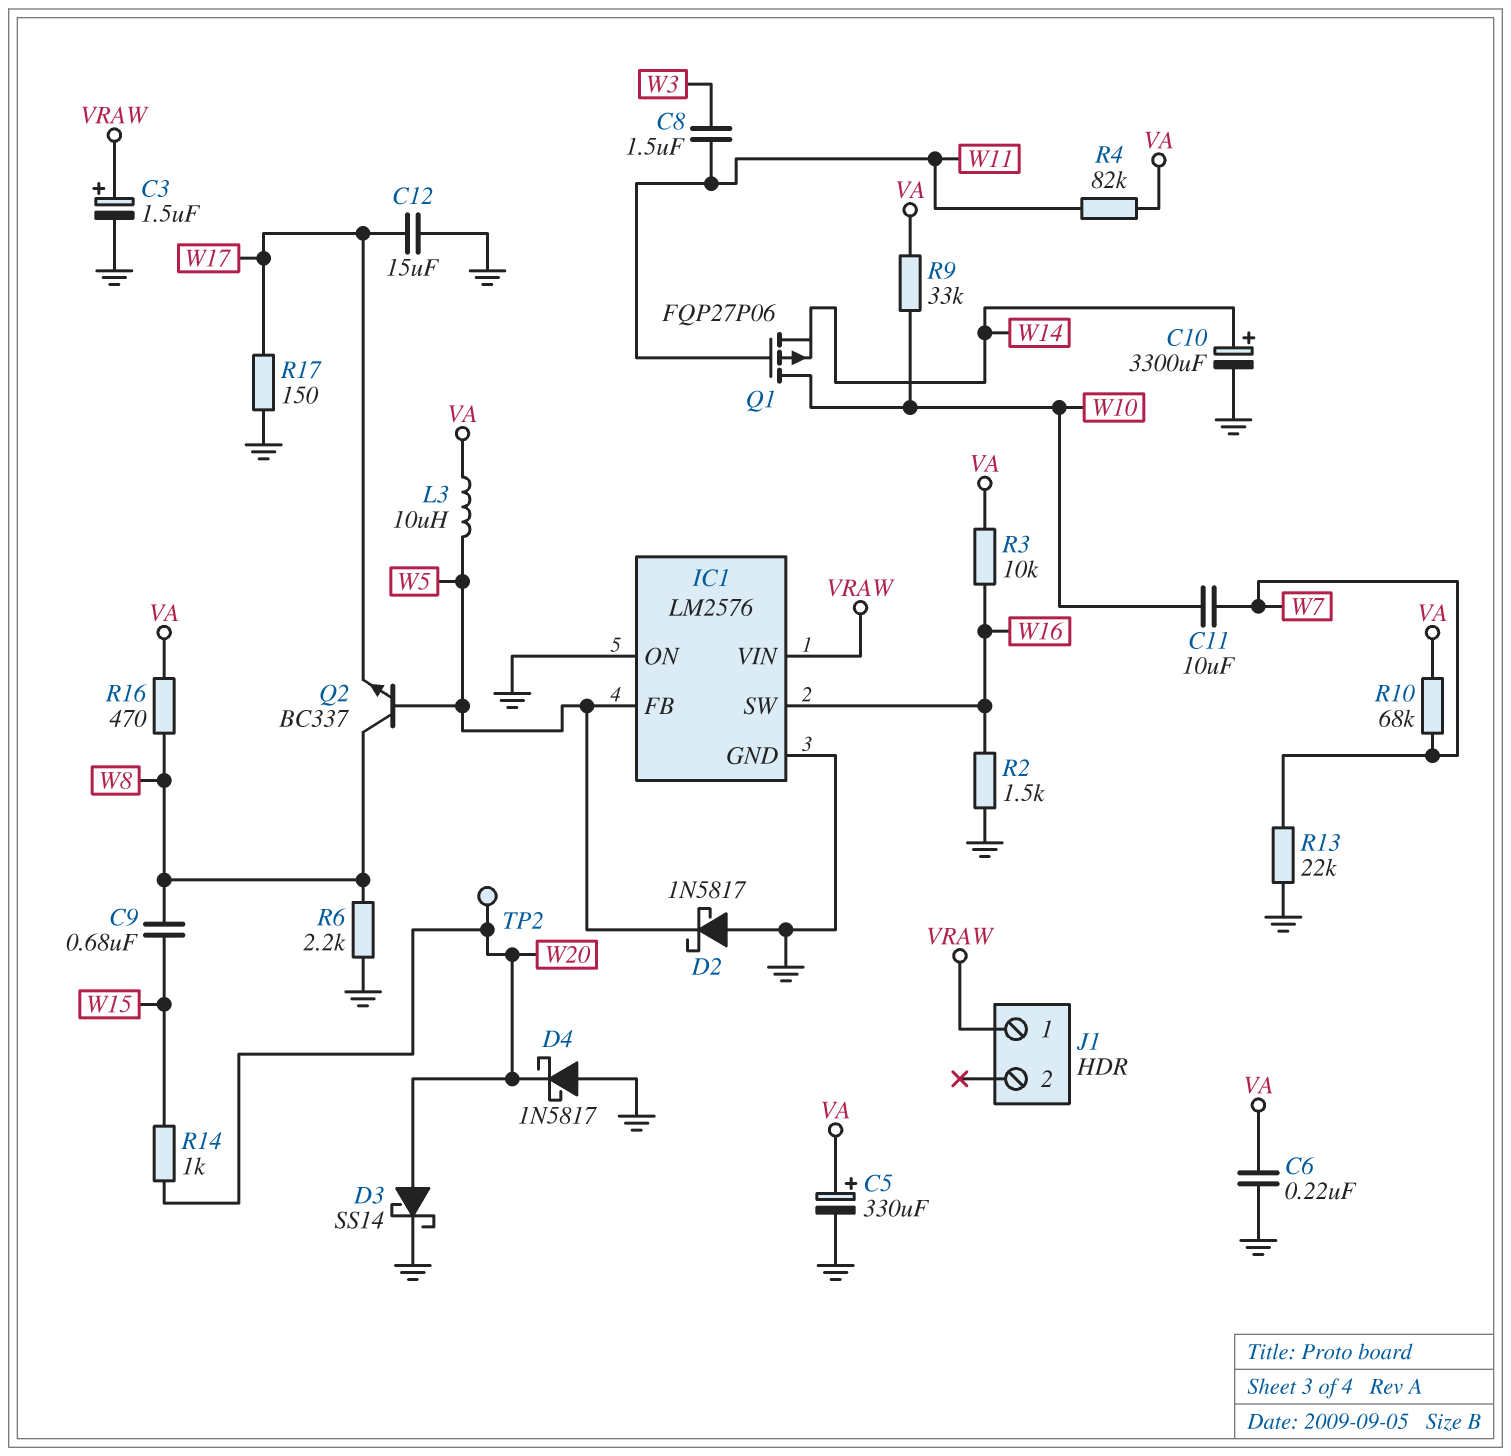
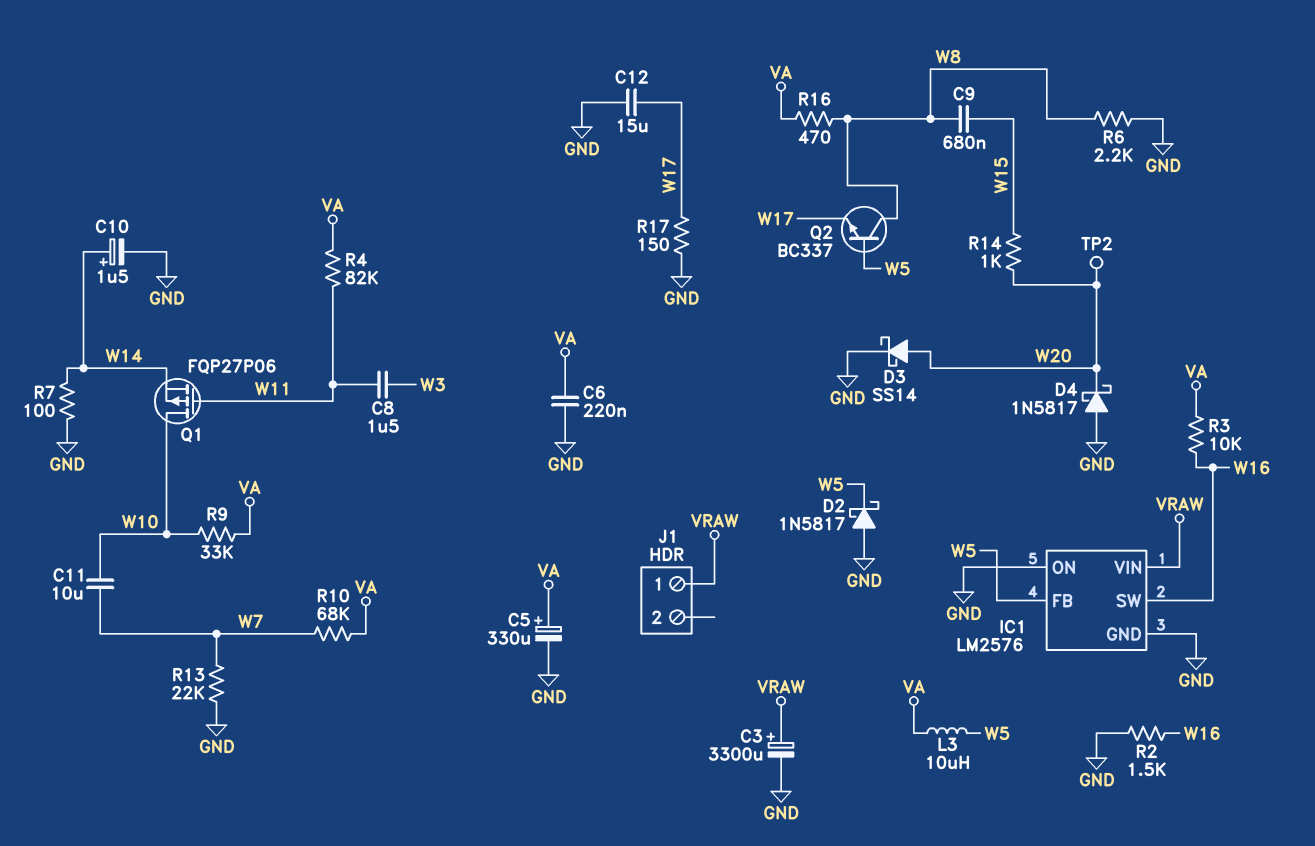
C3: 1.5uF (plus VRAW, minus GND) -> 3300uF (plus VRAW, minus GND)
C10: 3300uF (plus W14, minus GND) -> 1.5uF (plus W14, minus GND)
R7: none -> 100 (GND, W14)

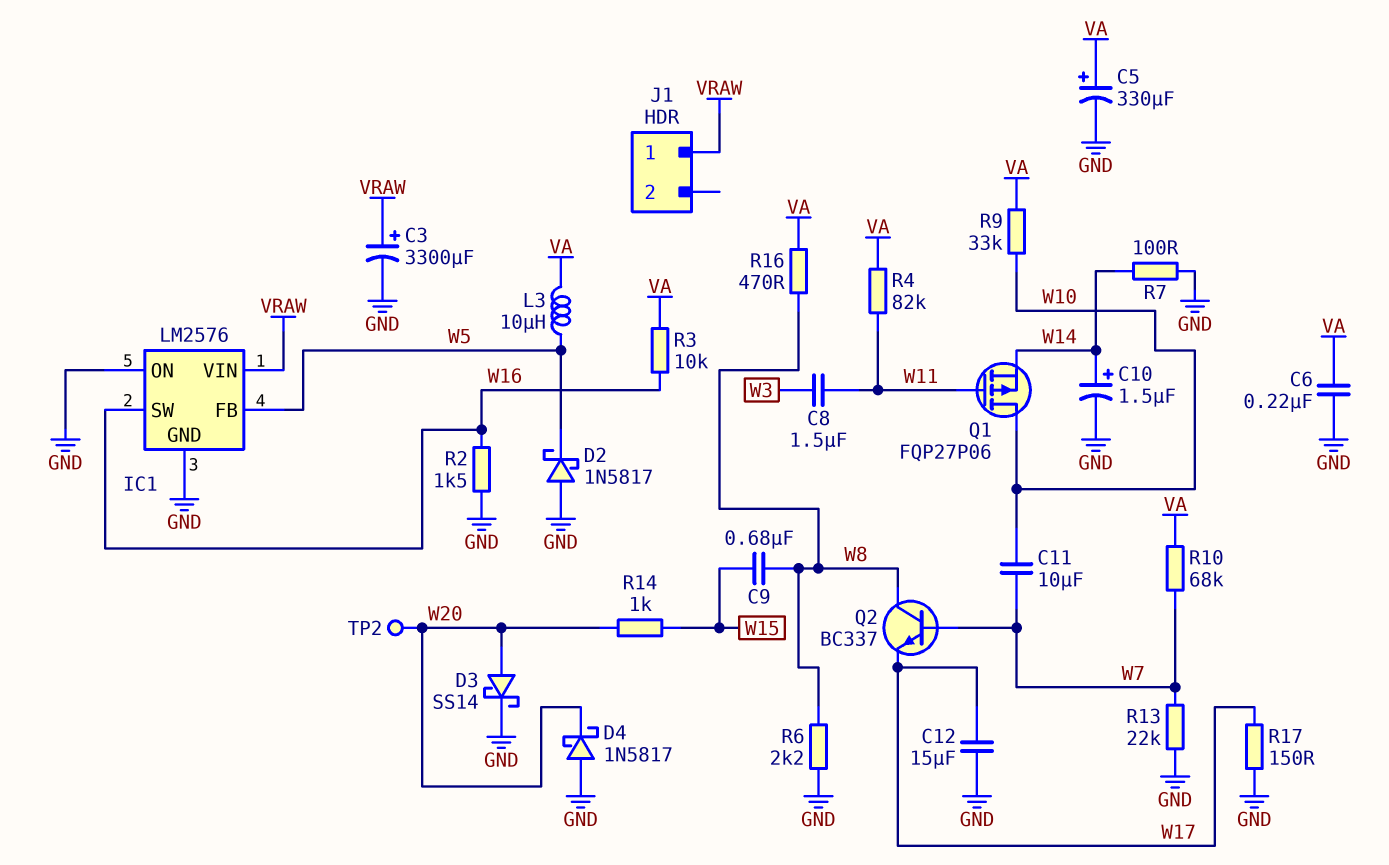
Q2: NPN BC337 (B W5, C W8, E W17) -> NPN BC337 (B W7, C W8, E W17)

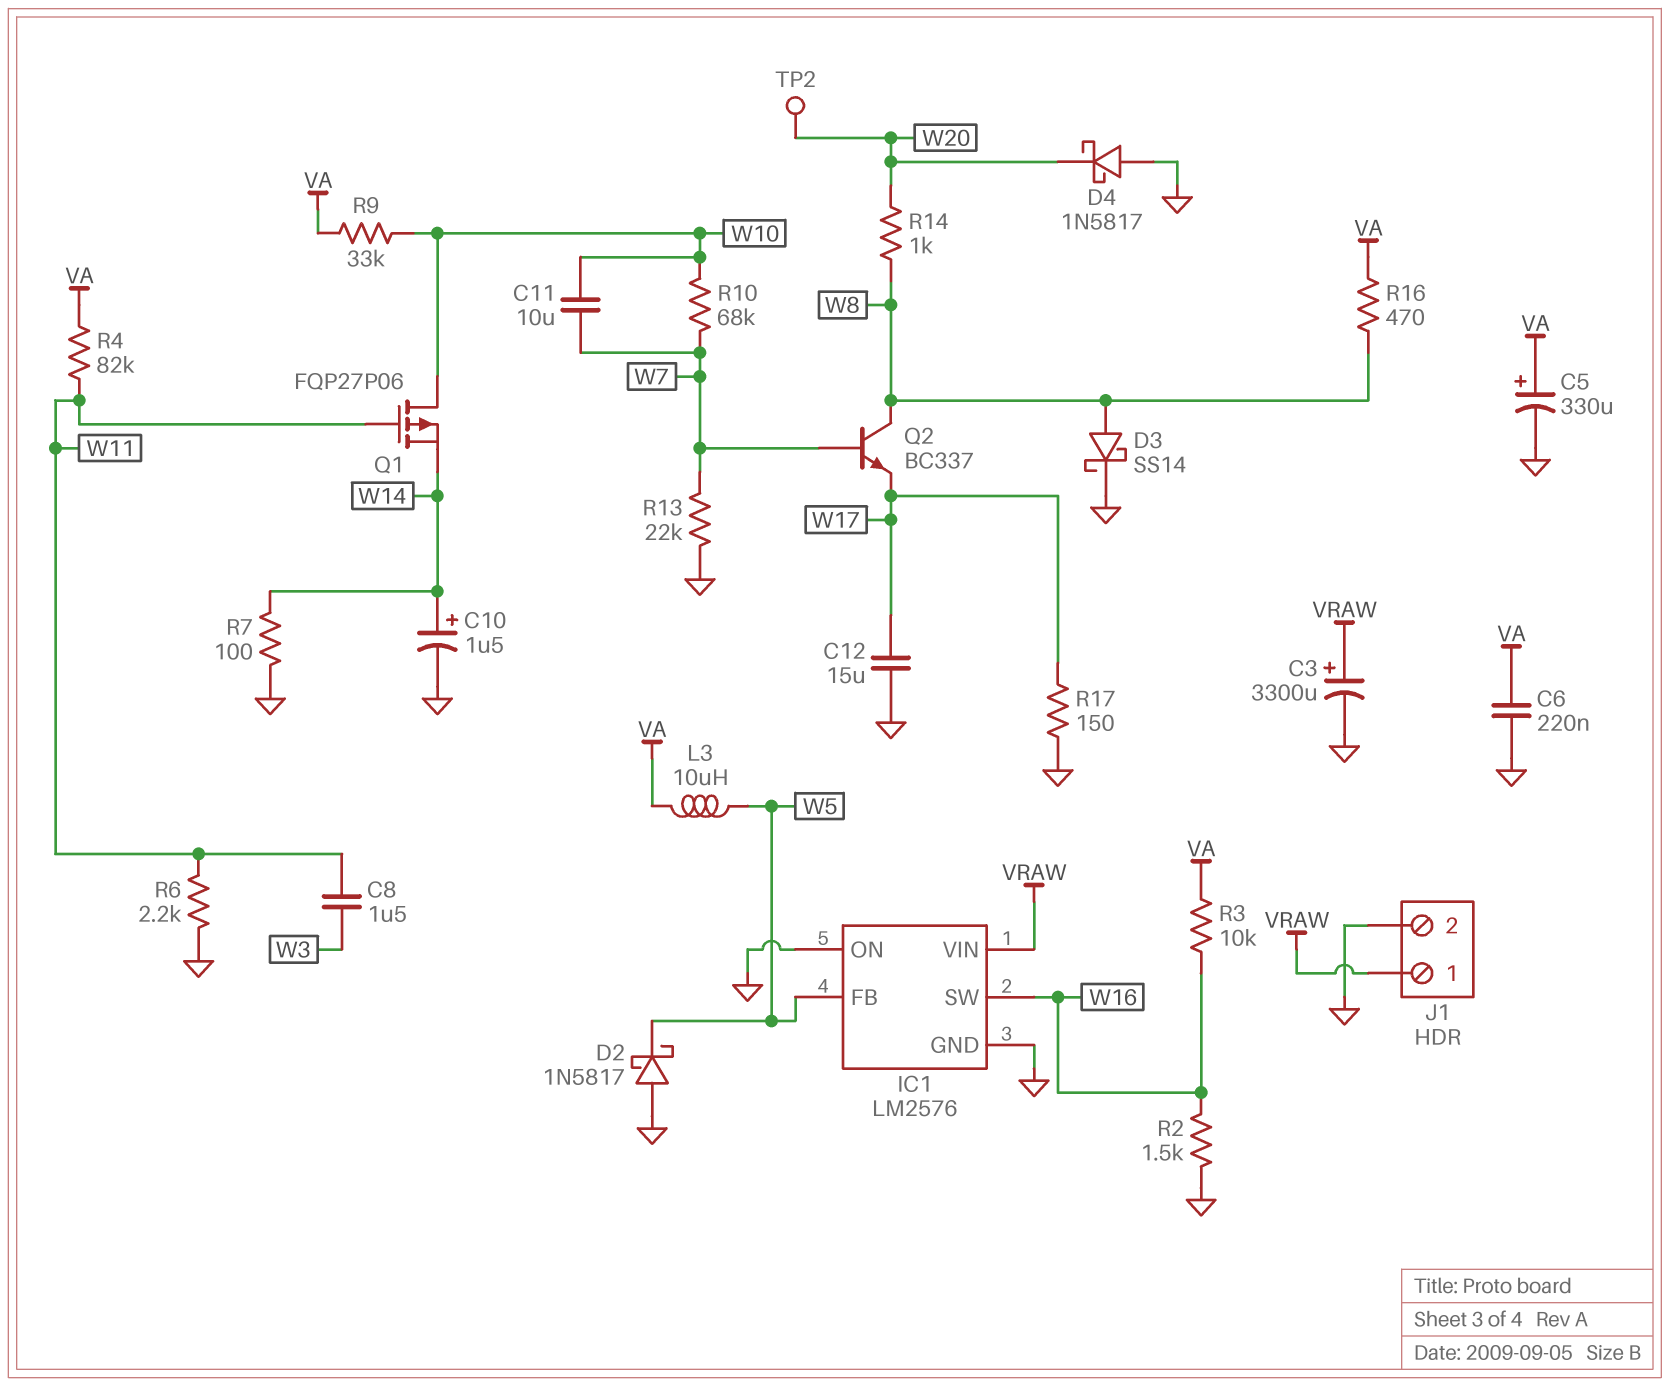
C9: 680nF (W8, W15) -> none
D3: schottky SS14 (A W20, K GND) -> schottky SS14 (A W8, K GND)
J1 pin 2: none -> GND
R6: 2.2k (GND, W8) -> 2.2k (GND, W11)
R10: 68k (VA, W7) -> 68k (W7, W10)
R14: 1k (W15, W20) -> 1k (W8, W20)

